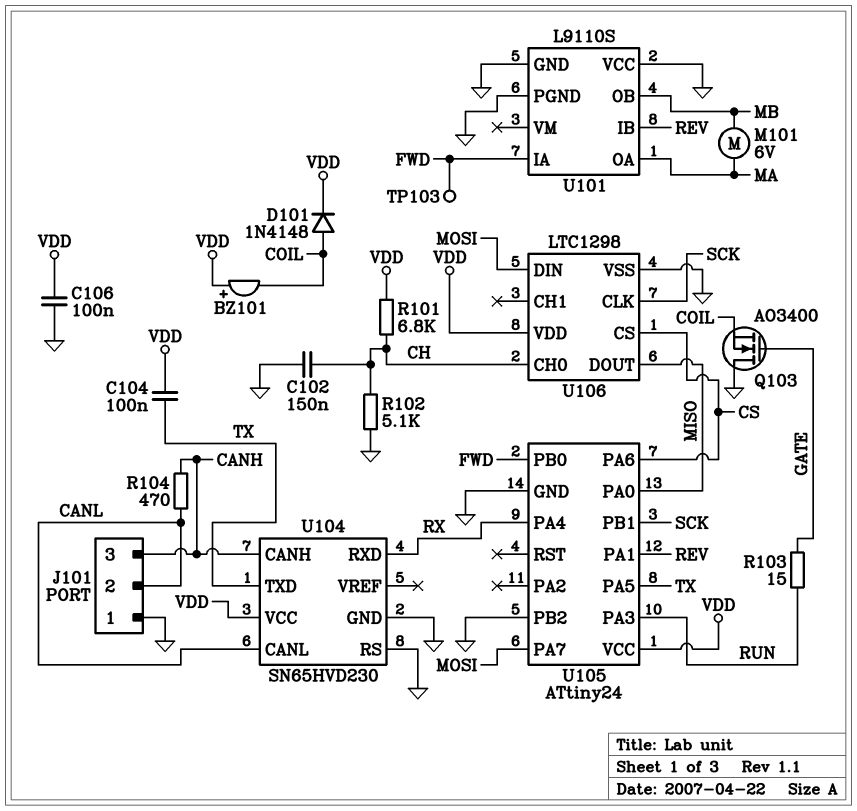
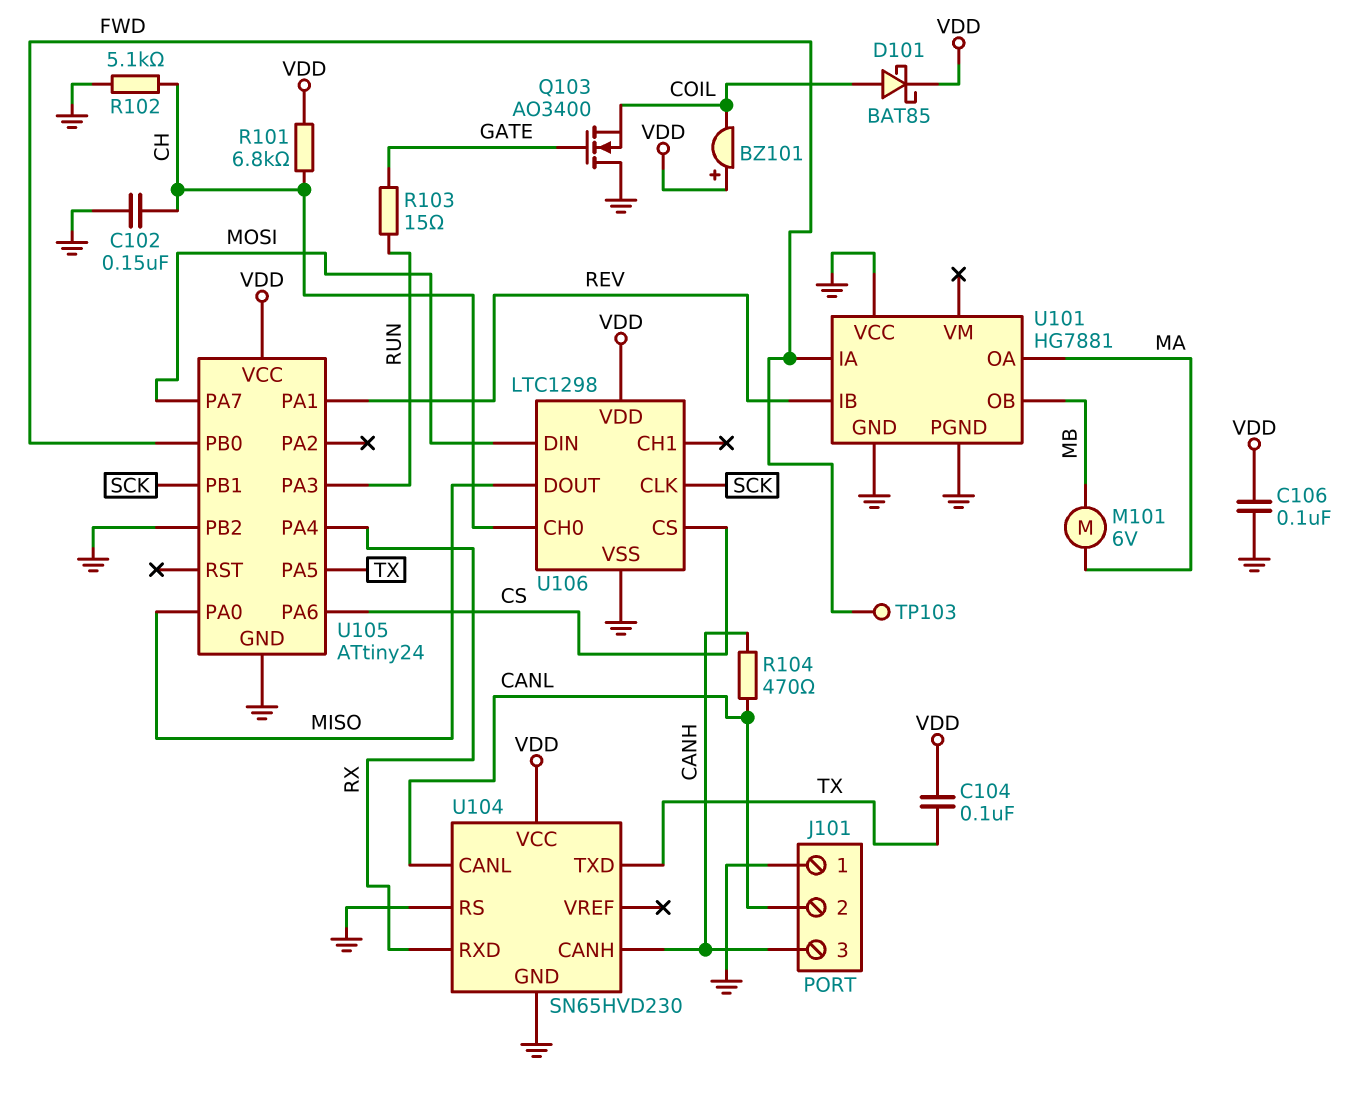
D101: diode 1N4148 (A COIL, K VDD) -> schottky BAT85 (A COIL, K VDD)
U101: L9110S -> HG7881

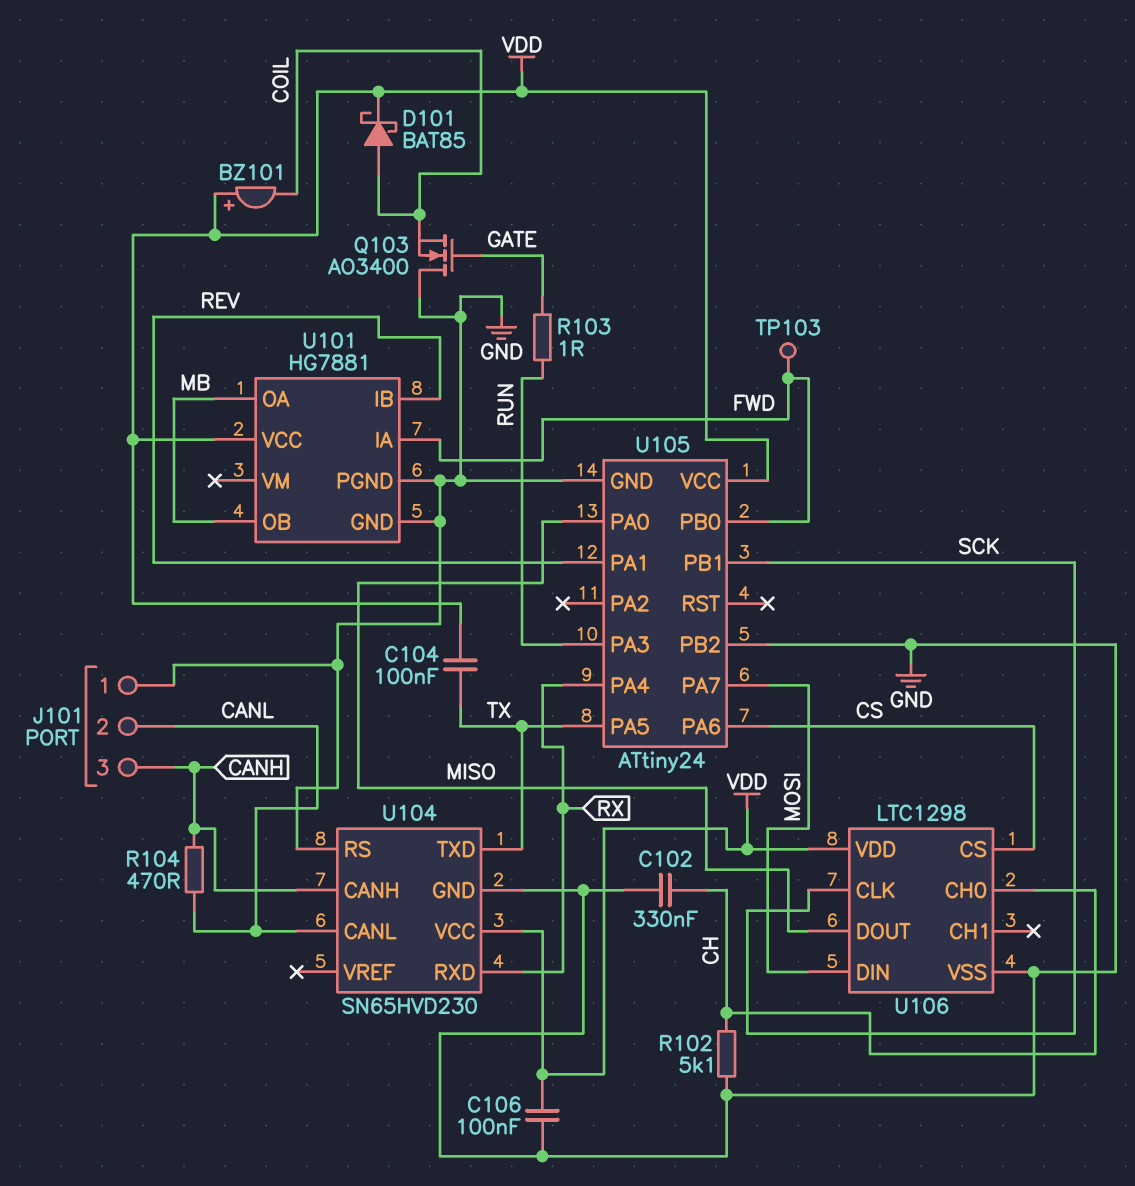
C102: 150nF (CH, GND) -> 330nF (CH, GND)
M101: motor 6V (MA, MB) -> none
R101: 6.8k (CH, VDD) -> none
R103: 15 (GATE, RUN) -> 1 (GATE, RUN)
U101 pin OA: MA -> MB
U101 pin VCC: GND -> VDD

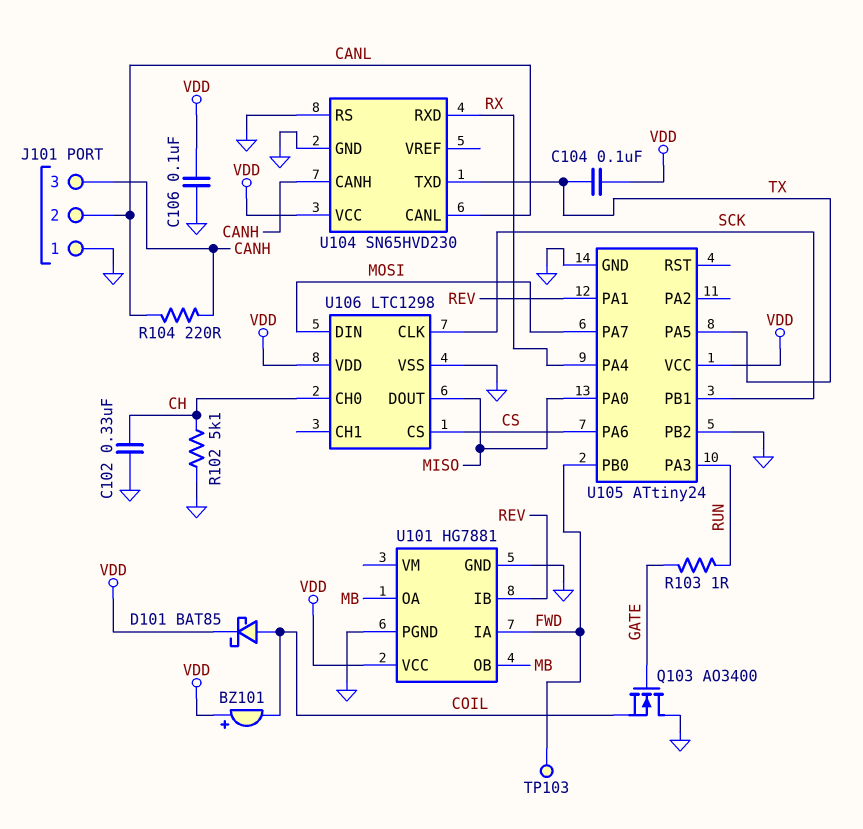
R104: 470 (CANH, CANL) -> 220 (CANH, CANL)

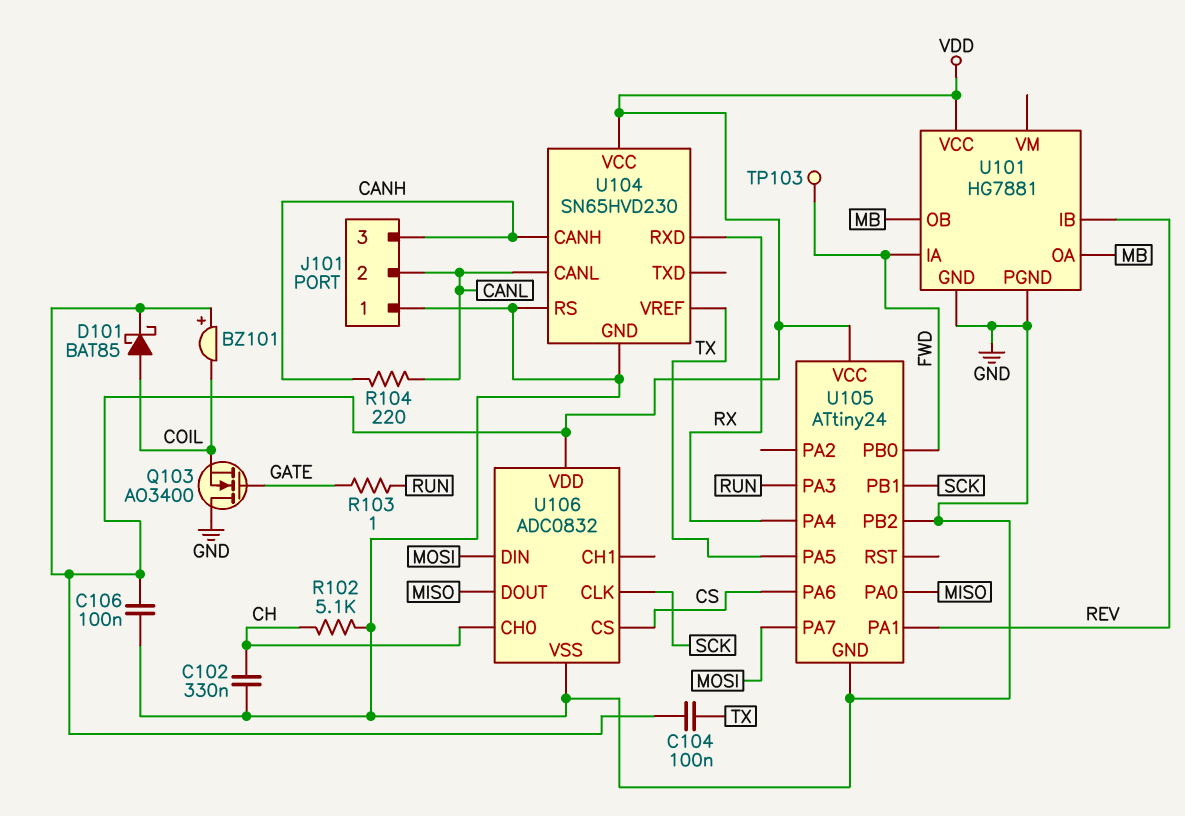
U104 pin TXD: TX -> none
U104 pin VREF: none -> TX
U106: LTC1298 -> ADC0832

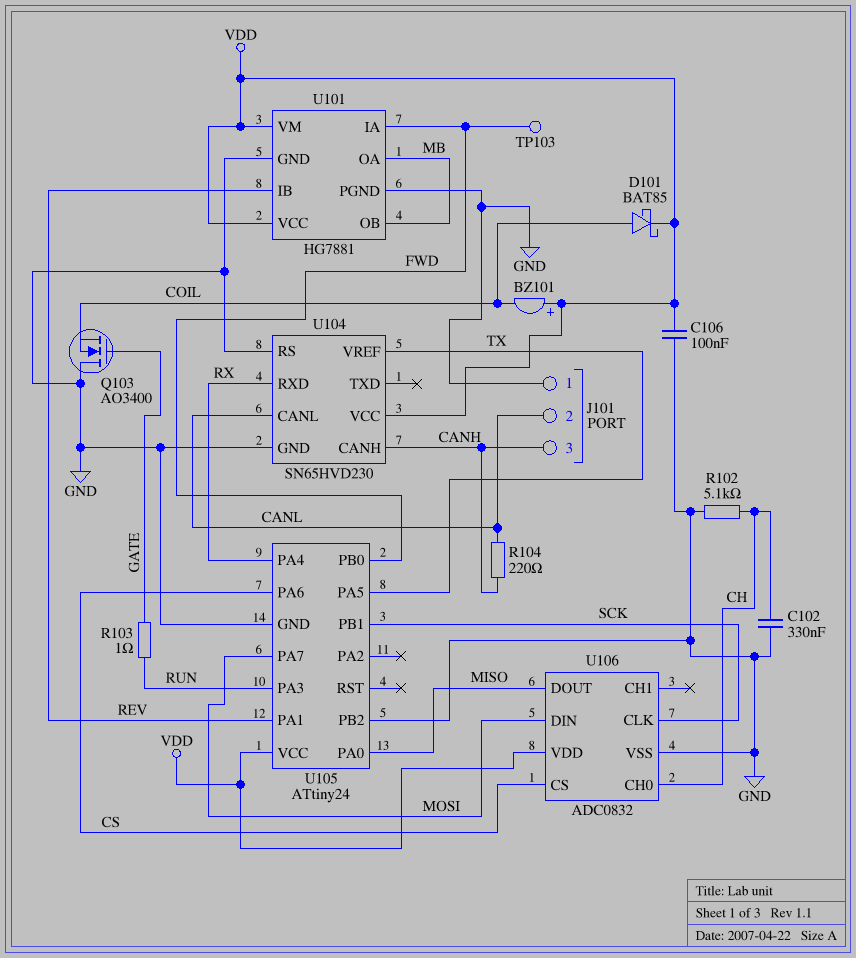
C104: 100nF (TX, VDD) -> none
U101 pin VM: none -> VDD

